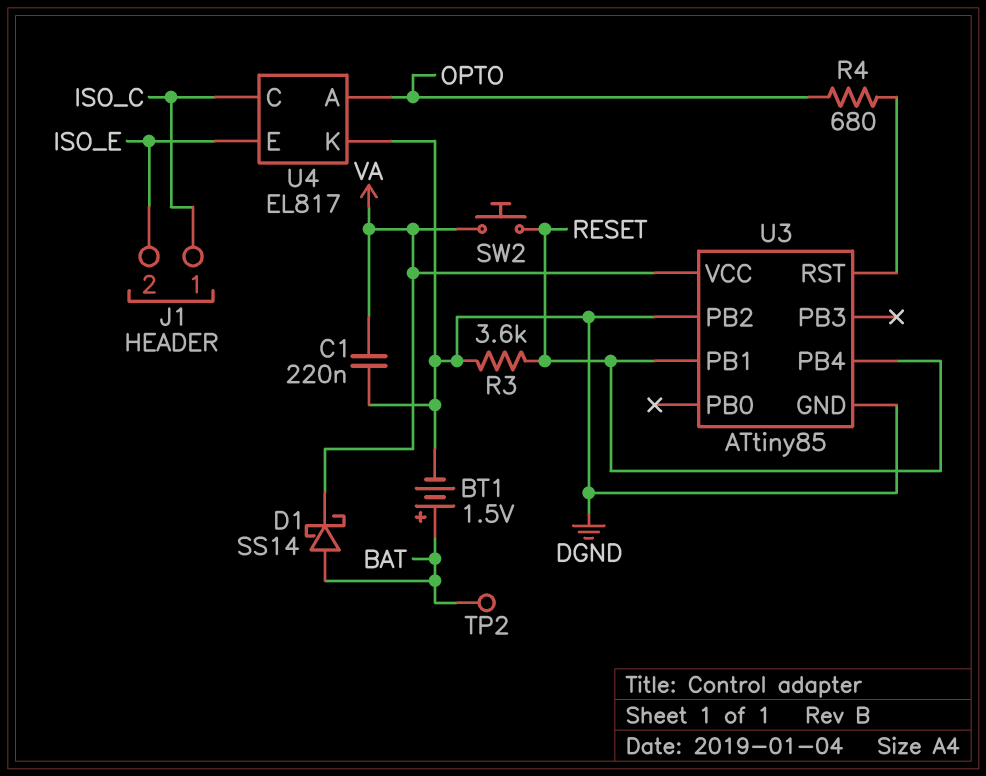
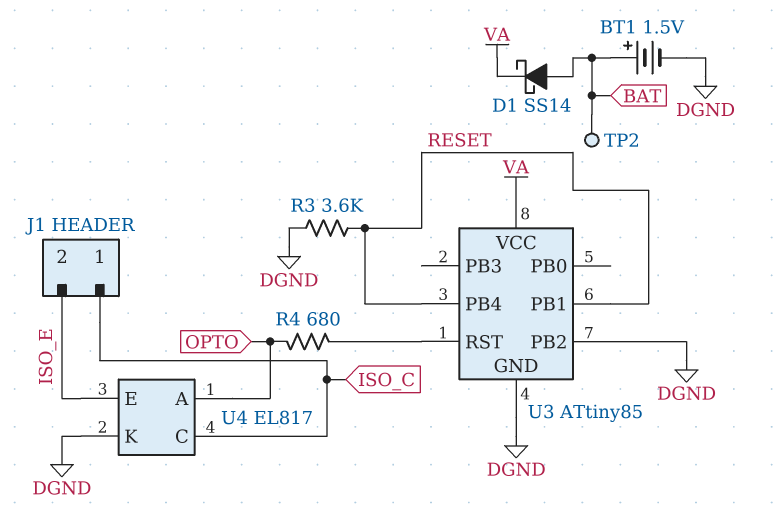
C1: 220nF (DGND, VA) -> none
SW2: button (RESET, VA) -> none

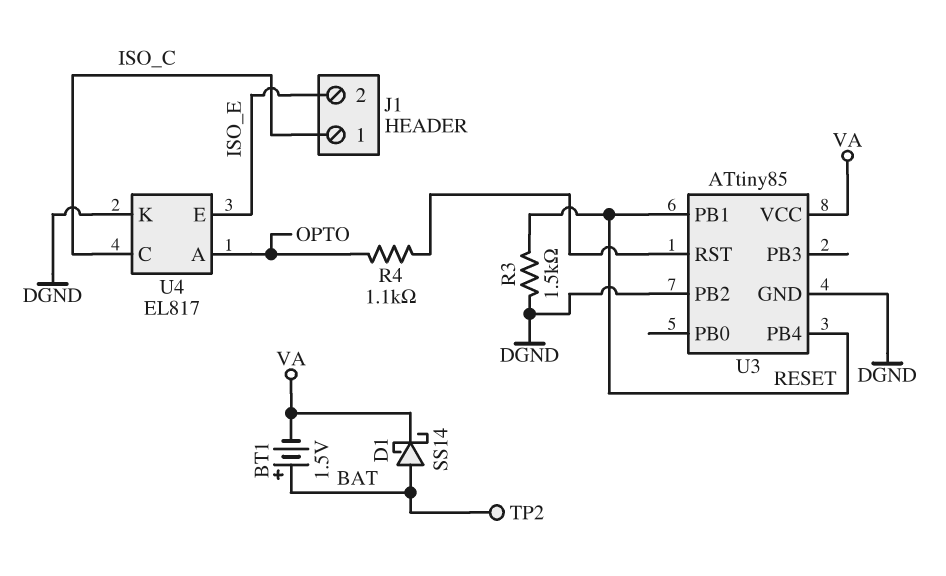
BT1: 1.5V (plus BAT, minus DGND) -> 1.5V (plus BAT, minus VA)
R3: 3.6k (DGND, RESET) -> 1.5k (DGND, RESET)
R4: 680 (OPTO, U3/RST) -> 1.1k (OPTO, U3/RST)

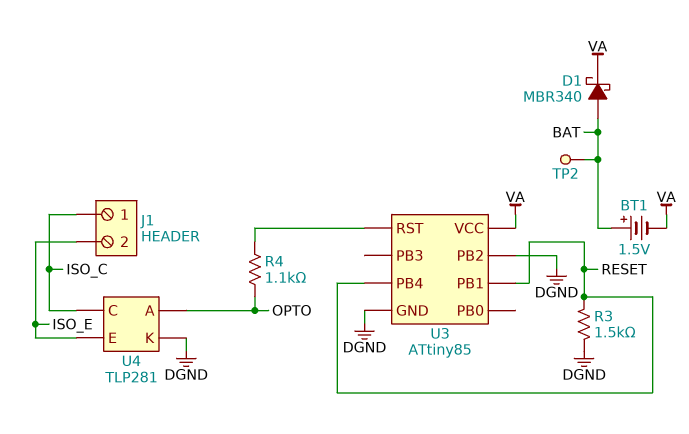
D1: schottky SS14 (A BAT, K VA) -> schottky MBR340 (A BAT, K VA)
U4: EL817 -> TLP281

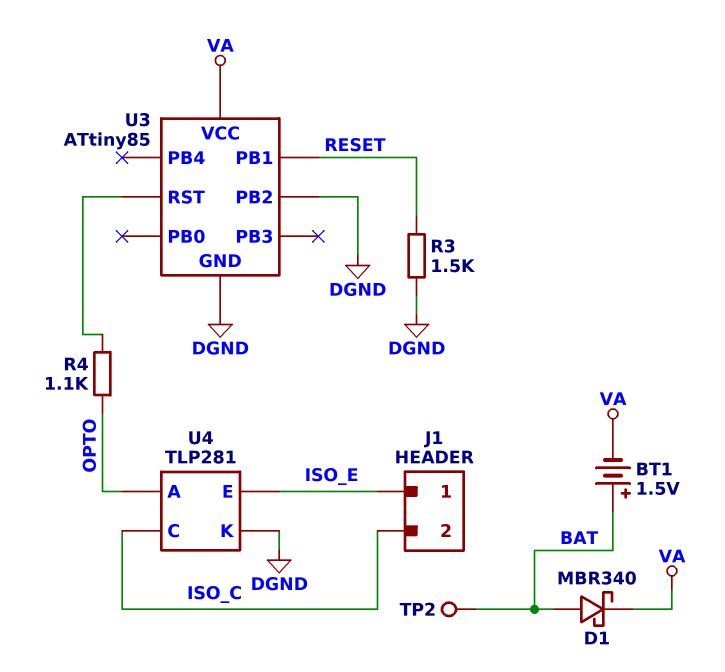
J1 pin 1: ISO_C -> ISO_E
J1 pin 2: ISO_E -> ISO_C
U3 pin PB4: RESET -> none

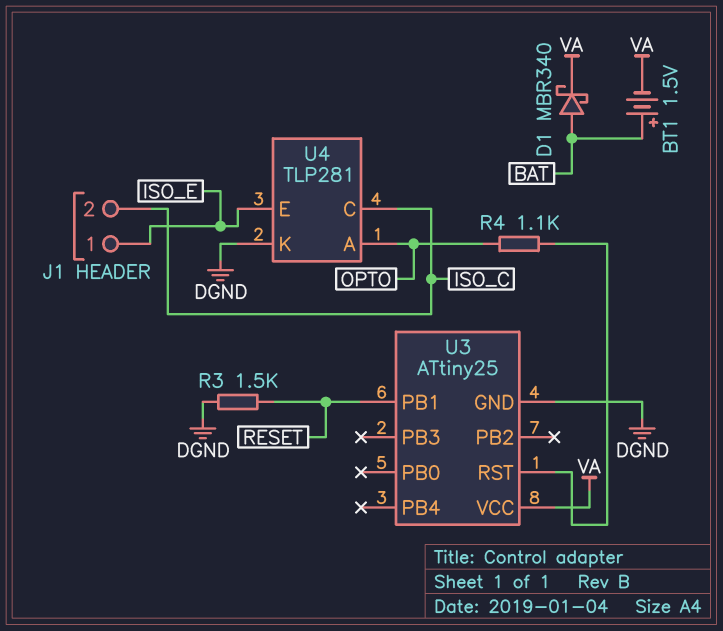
TP2: test point (BAT) -> none
U3: ATtiny85 -> ATtiny25
U3 pin PB2: DGND -> none

